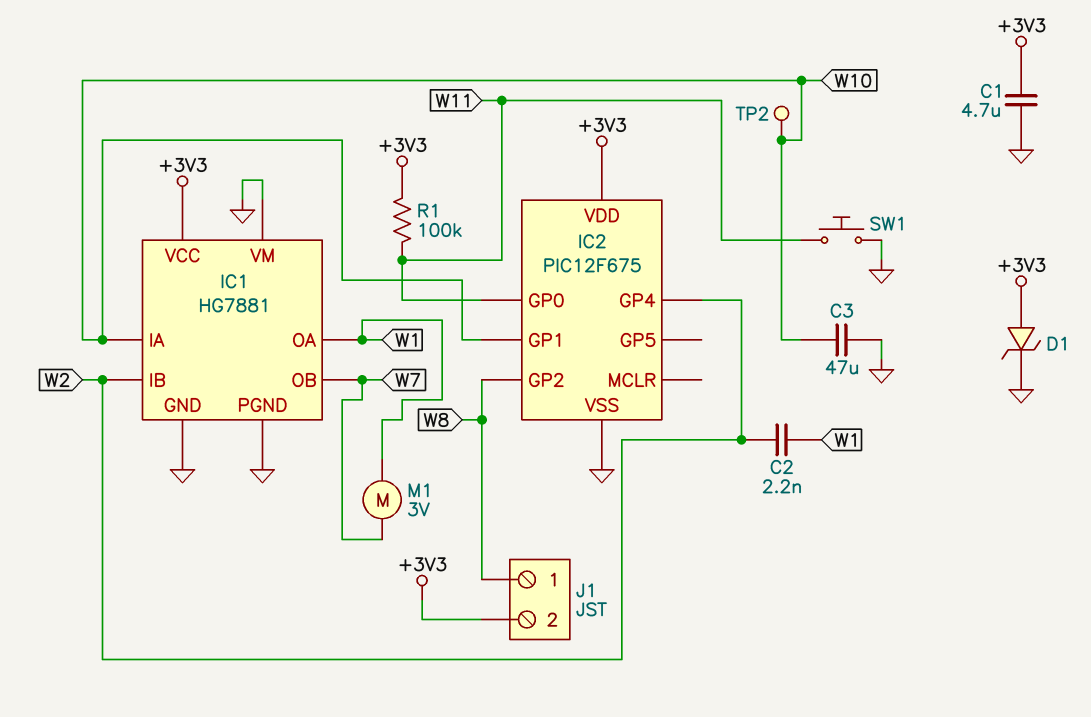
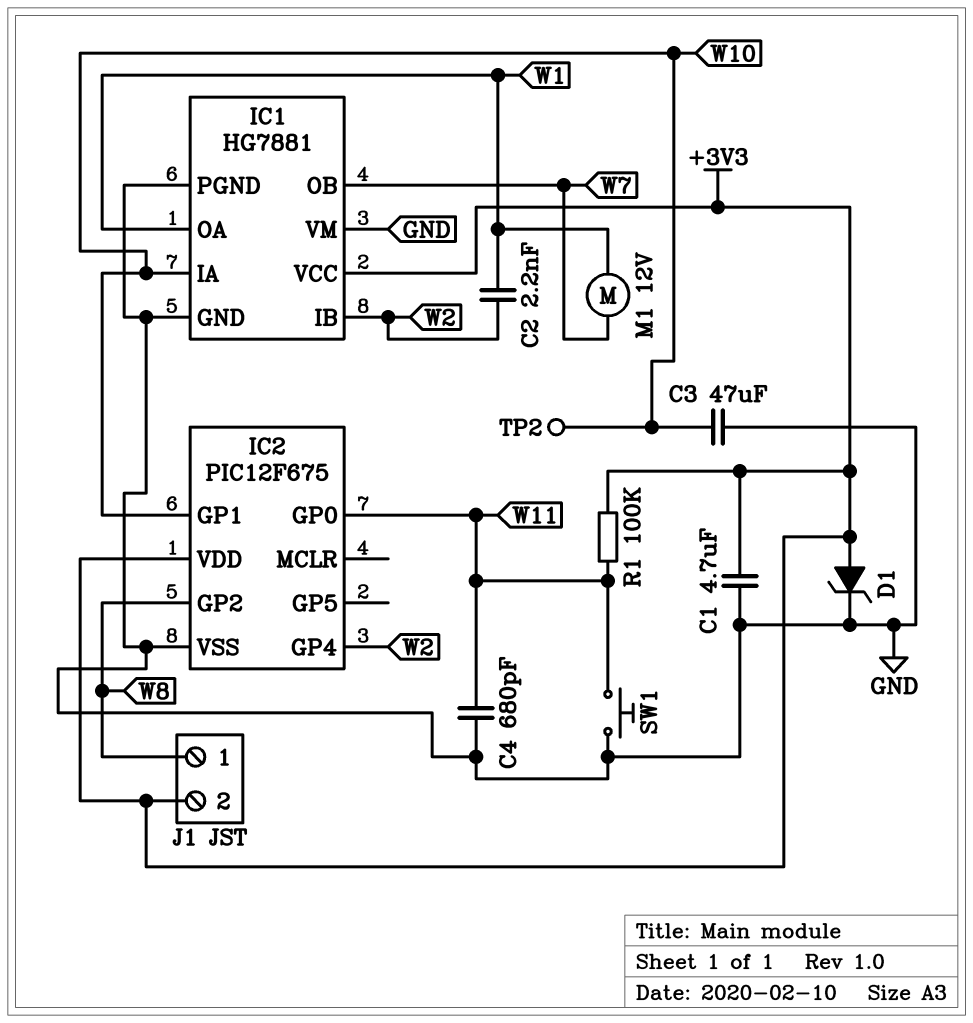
C4: none -> 680pF (GND, W11)
M1: motor 3V (W1, W7) -> motor 12V (W1, W7)

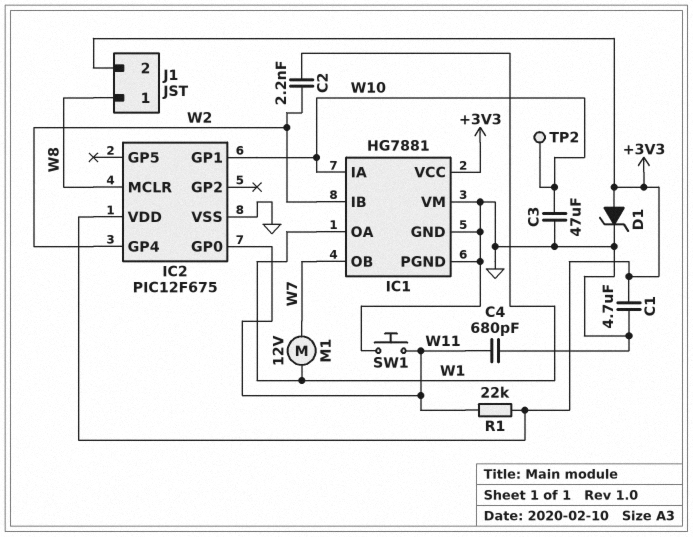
IC2 pin GP2: W8 -> none
IC2 pin MCLR: none -> W8
R1: 100k (+3V3, W11) -> 22k (+3V3, W11)

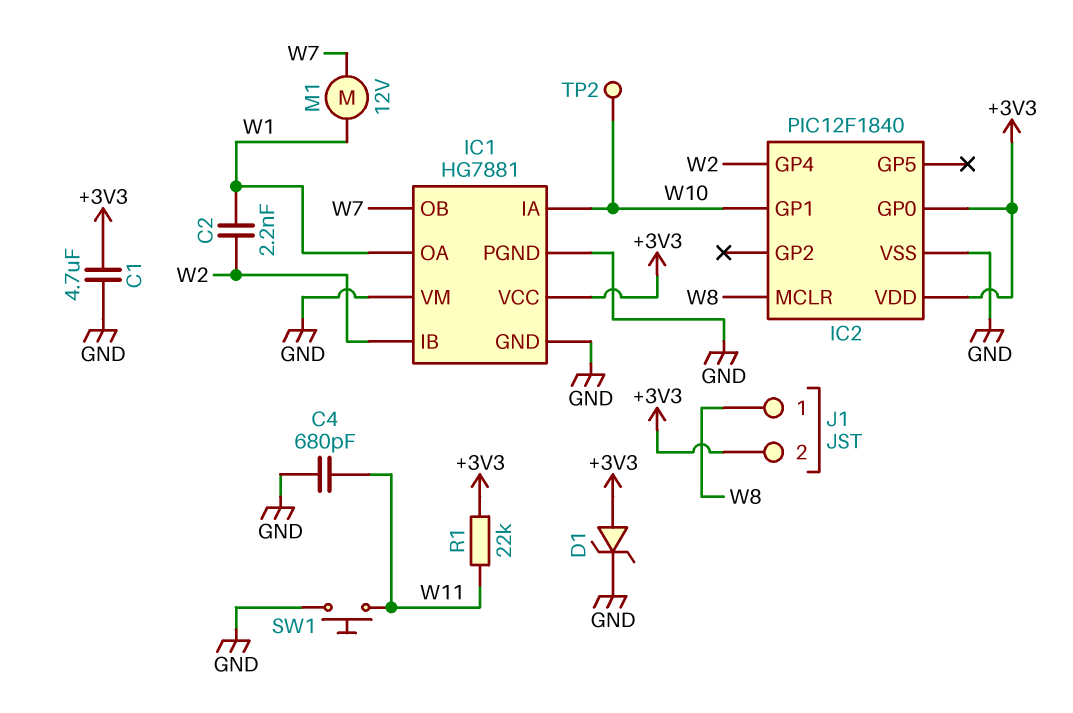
C3: 47uF (GND, W10) -> none
IC2: PIC12F675 -> PIC12F1840
IC2 pin GP0: W11 -> +3V3

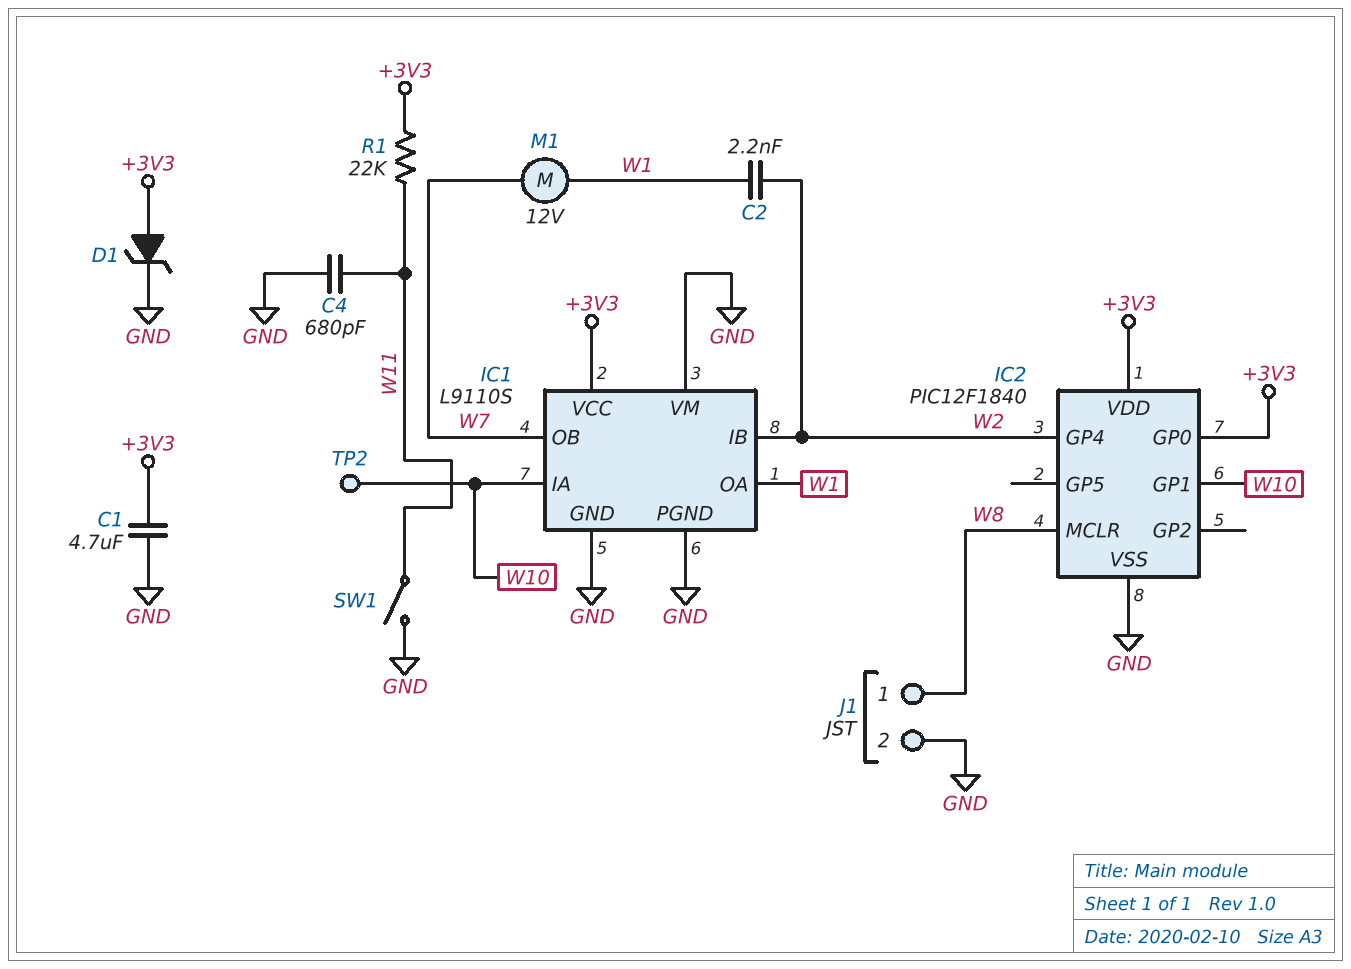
IC1: HG7881 -> L9110S
J1 pin 2: +3V3 -> GND
SW1: button (GND, W11) -> switch (GND, W11)

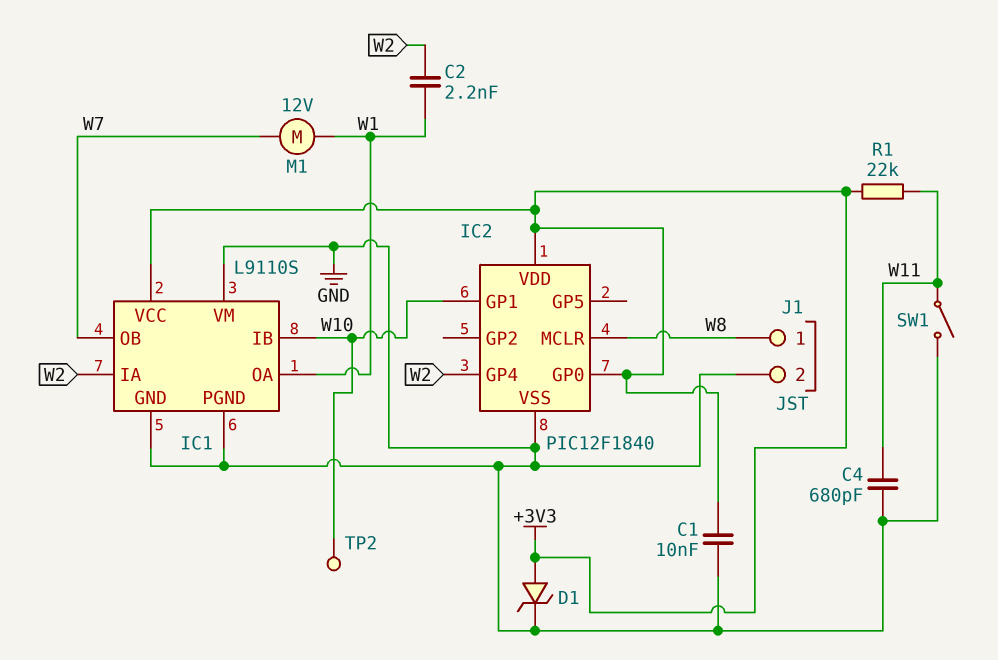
C1: 4.7uF (+3V3, GND) -> 10nF (+3V3, GND)
IC1 pin IA: W10 -> W2
IC1 pin IB: W2 -> W10

